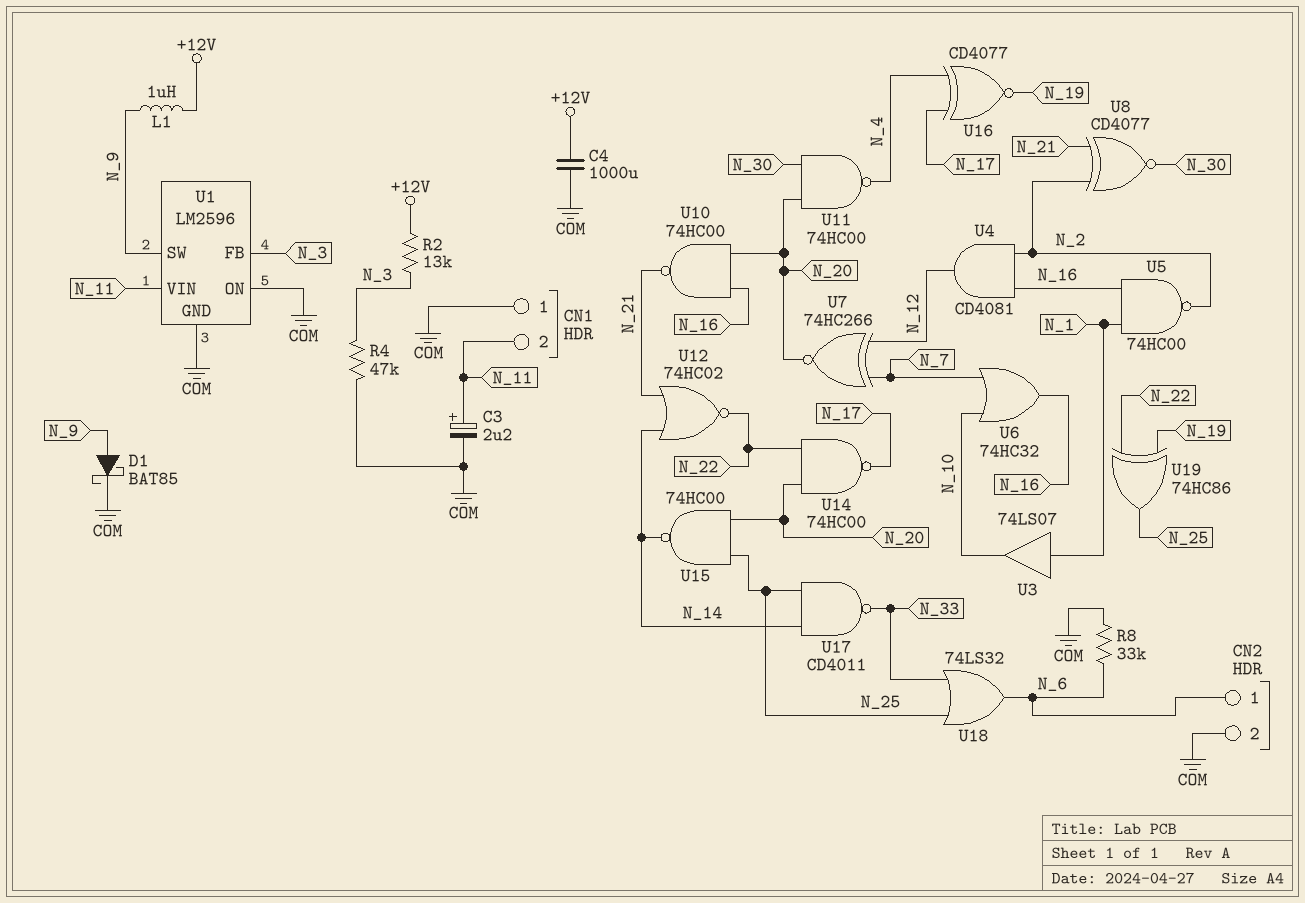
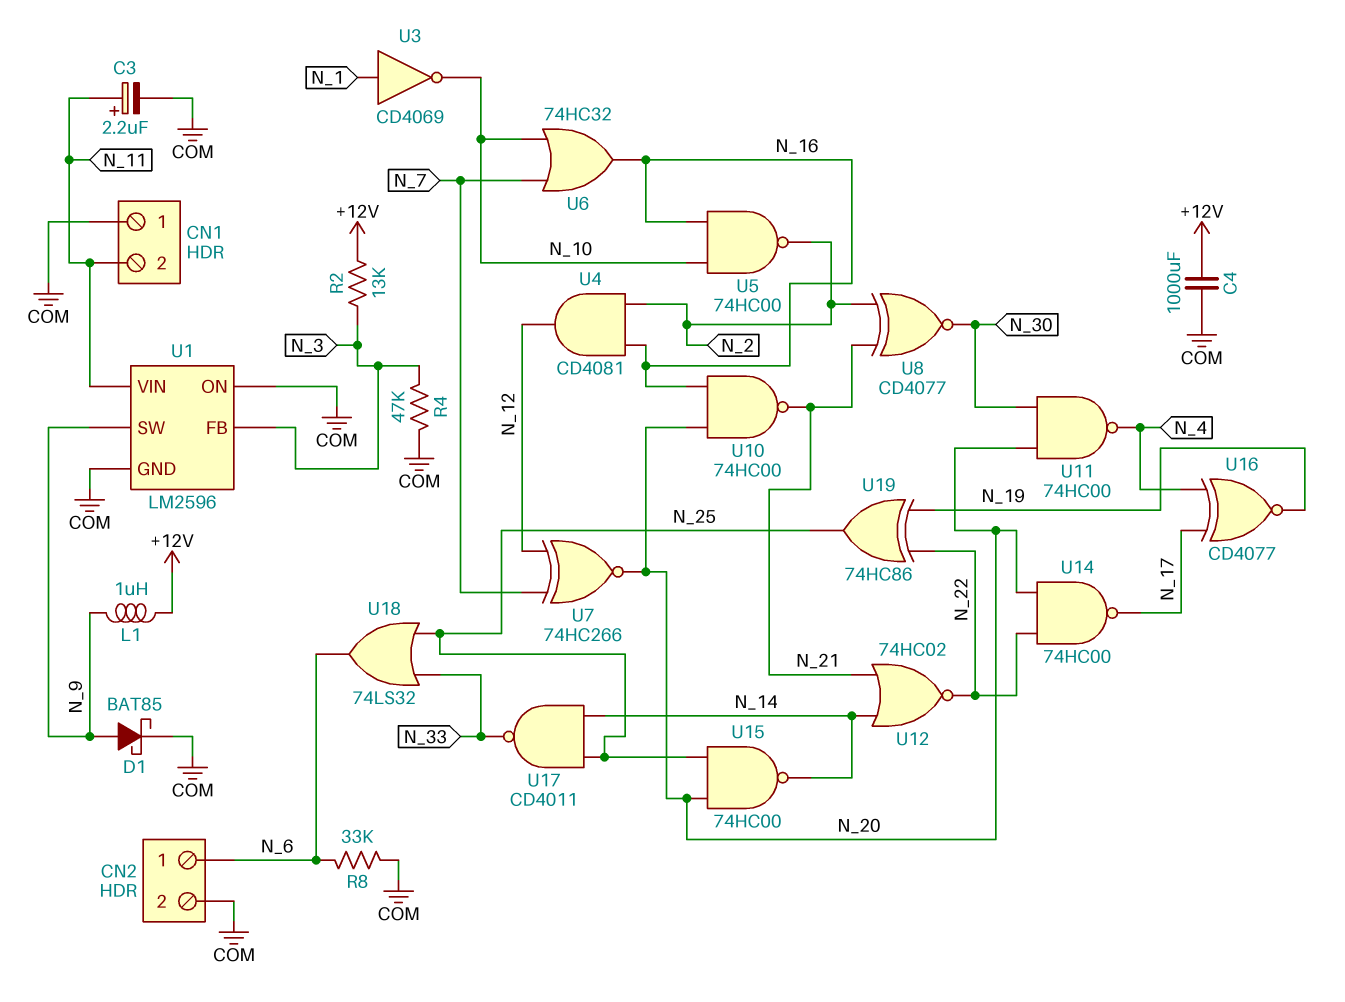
U3: buffer 74LS07 (in N_1, out N_10) -> NOT CD4069 (in N_1, out N_10)
U5: NAND 74HC00 (in N_1, in N_16, out N_2) -> NAND 74HC00 (in N_10, in N_16, out N_2)

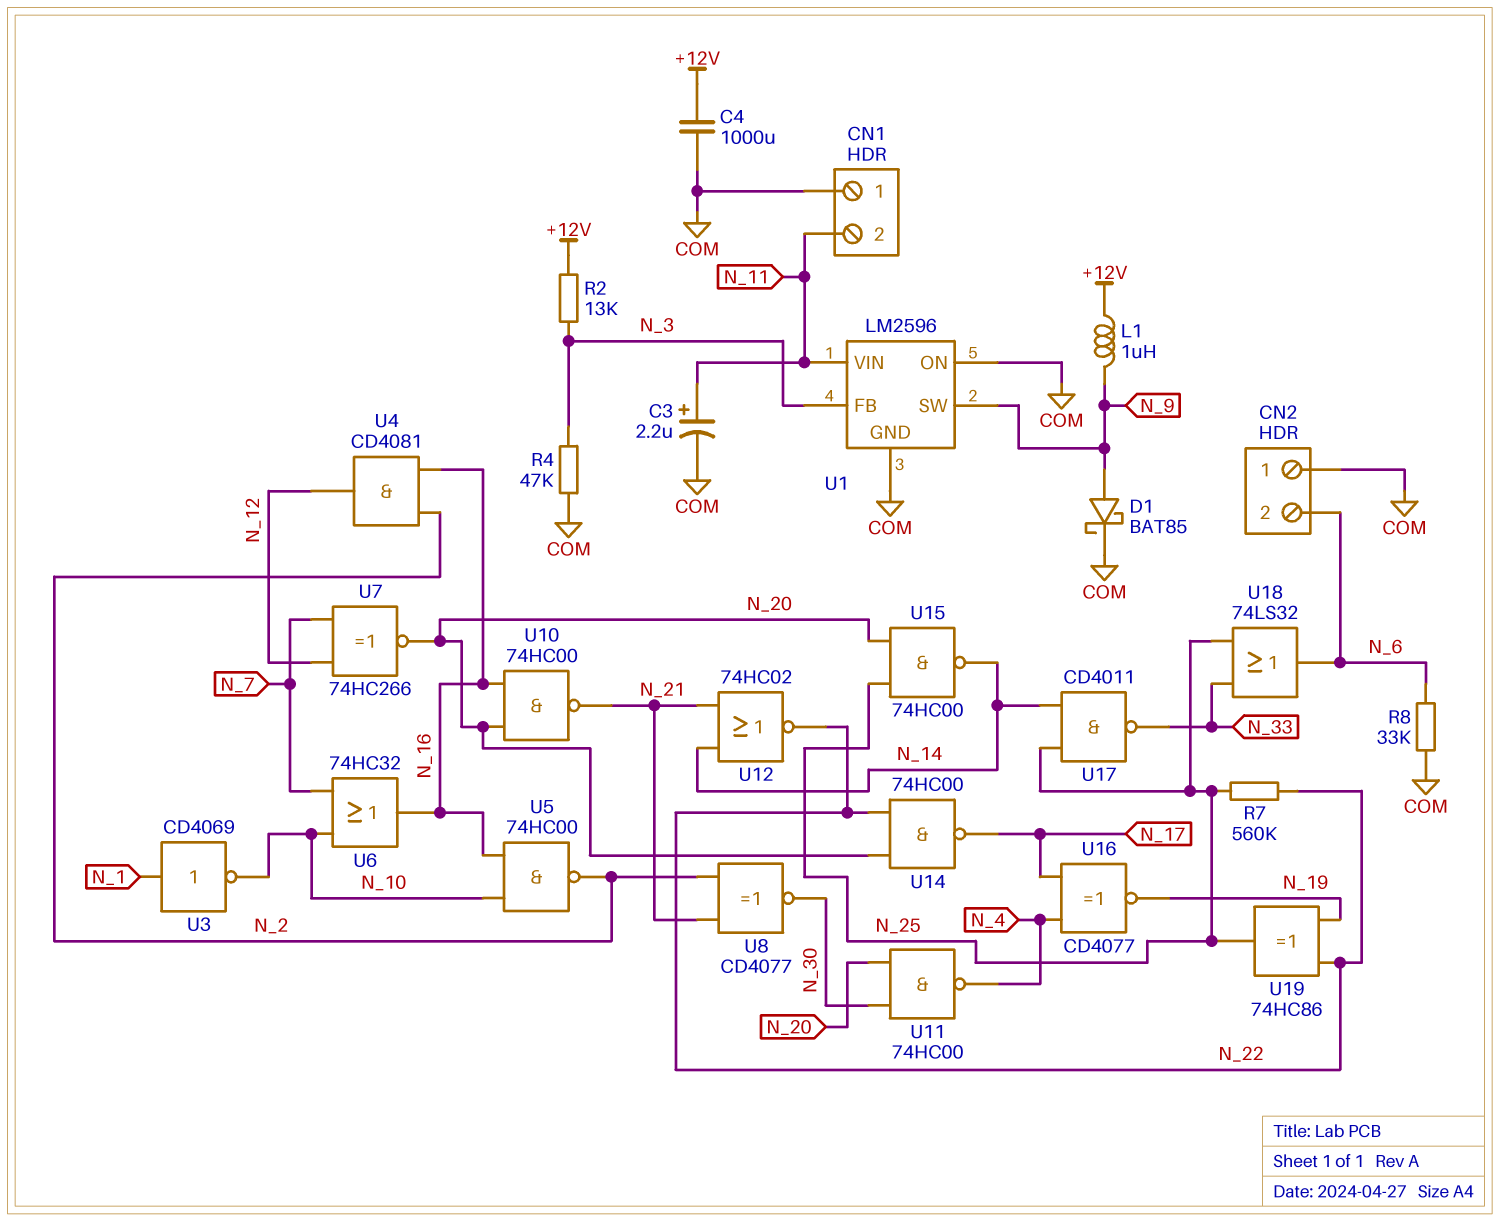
CN2 pin 1: N_6 -> COM
CN2 pin 2: COM -> N_6
R7: none -> 560k (N_22, N_25)

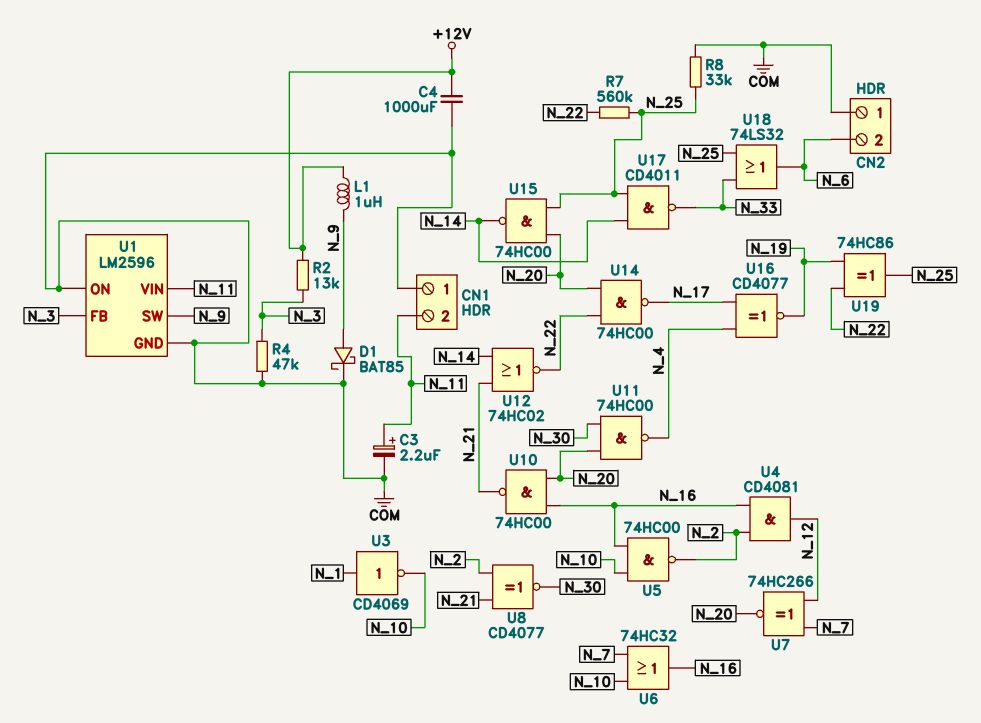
R8: 33k (COM, N_6) -> 33k (COM, N_25)

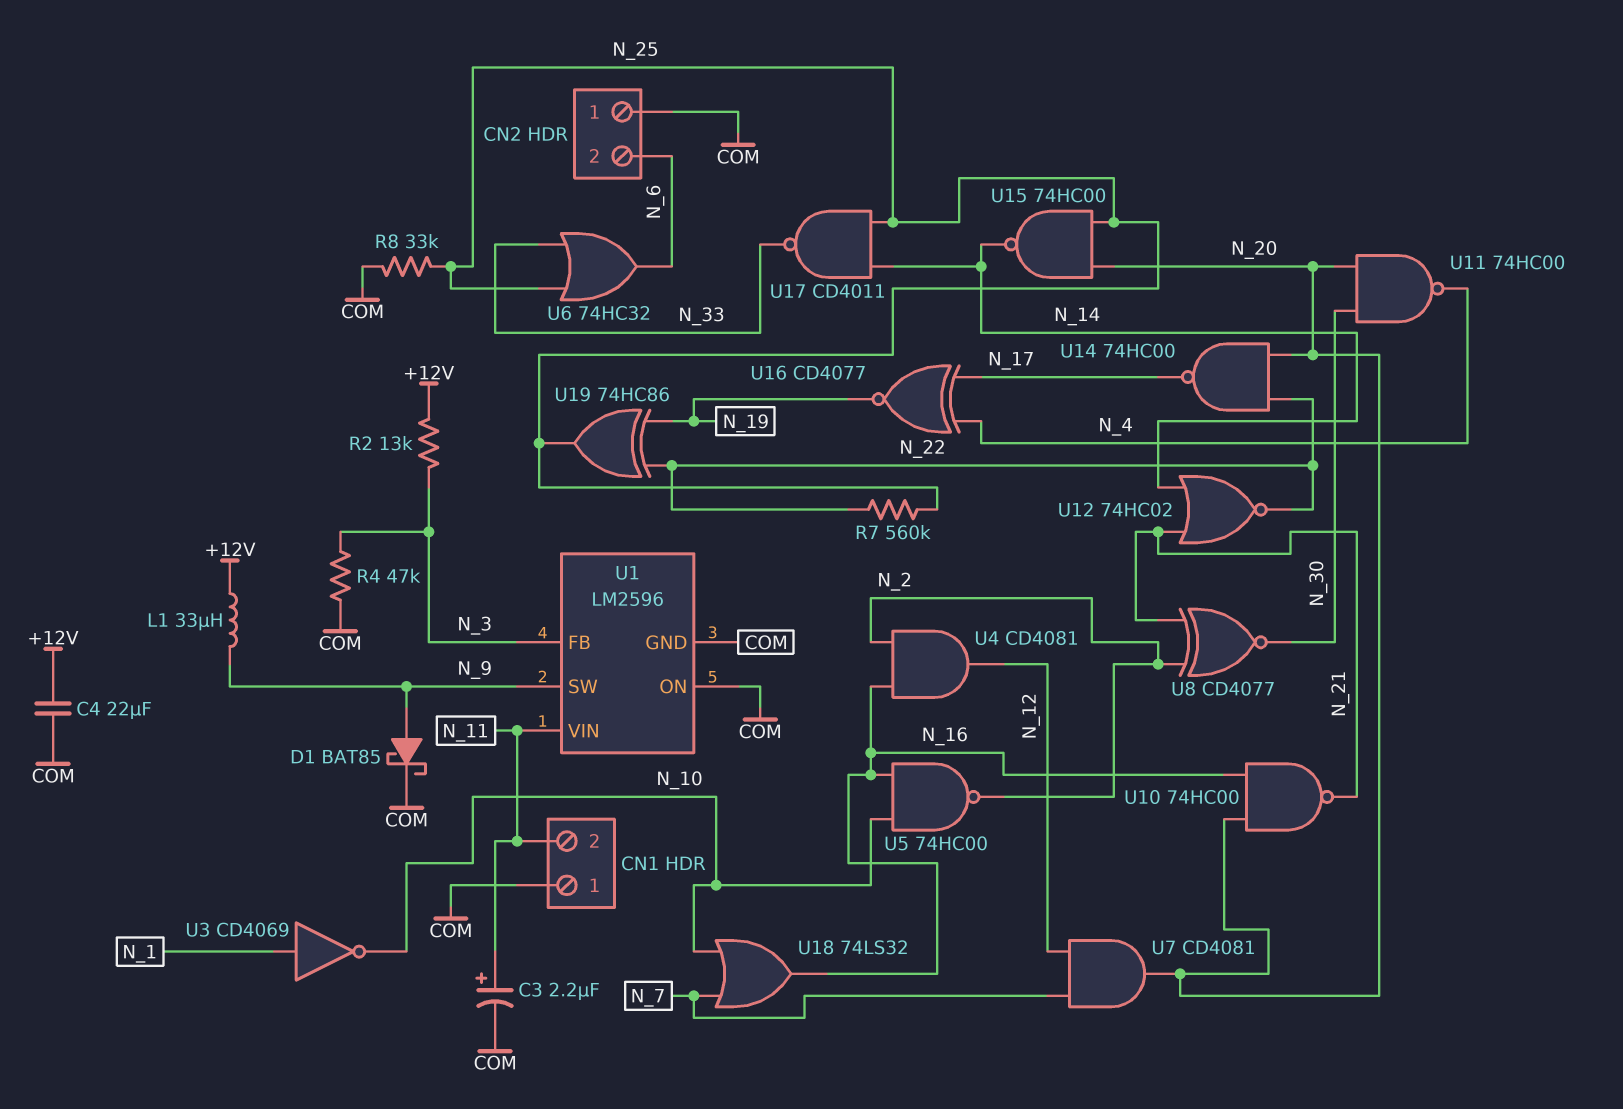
C4: 1000uF (+12V, COM) -> 22uF (+12V, COM)
L1: 1uH (+12V, N_9) -> 33uH (+12V, N_9)
U6: OR 74HC32 (in N_7, in N_10, out N_16) -> OR 74HC32 (in N_25, in N_33, out N_6)
U7: XNOR 74HC266 (in N_7, in N_12, out N_20) -> AND CD4081 (in N_7, in N_12, out N_20)
U18: OR 74LS32 (in N_25, in N_33, out N_6) -> OR 74LS32 (in N_7, in N_10, out N_16)

